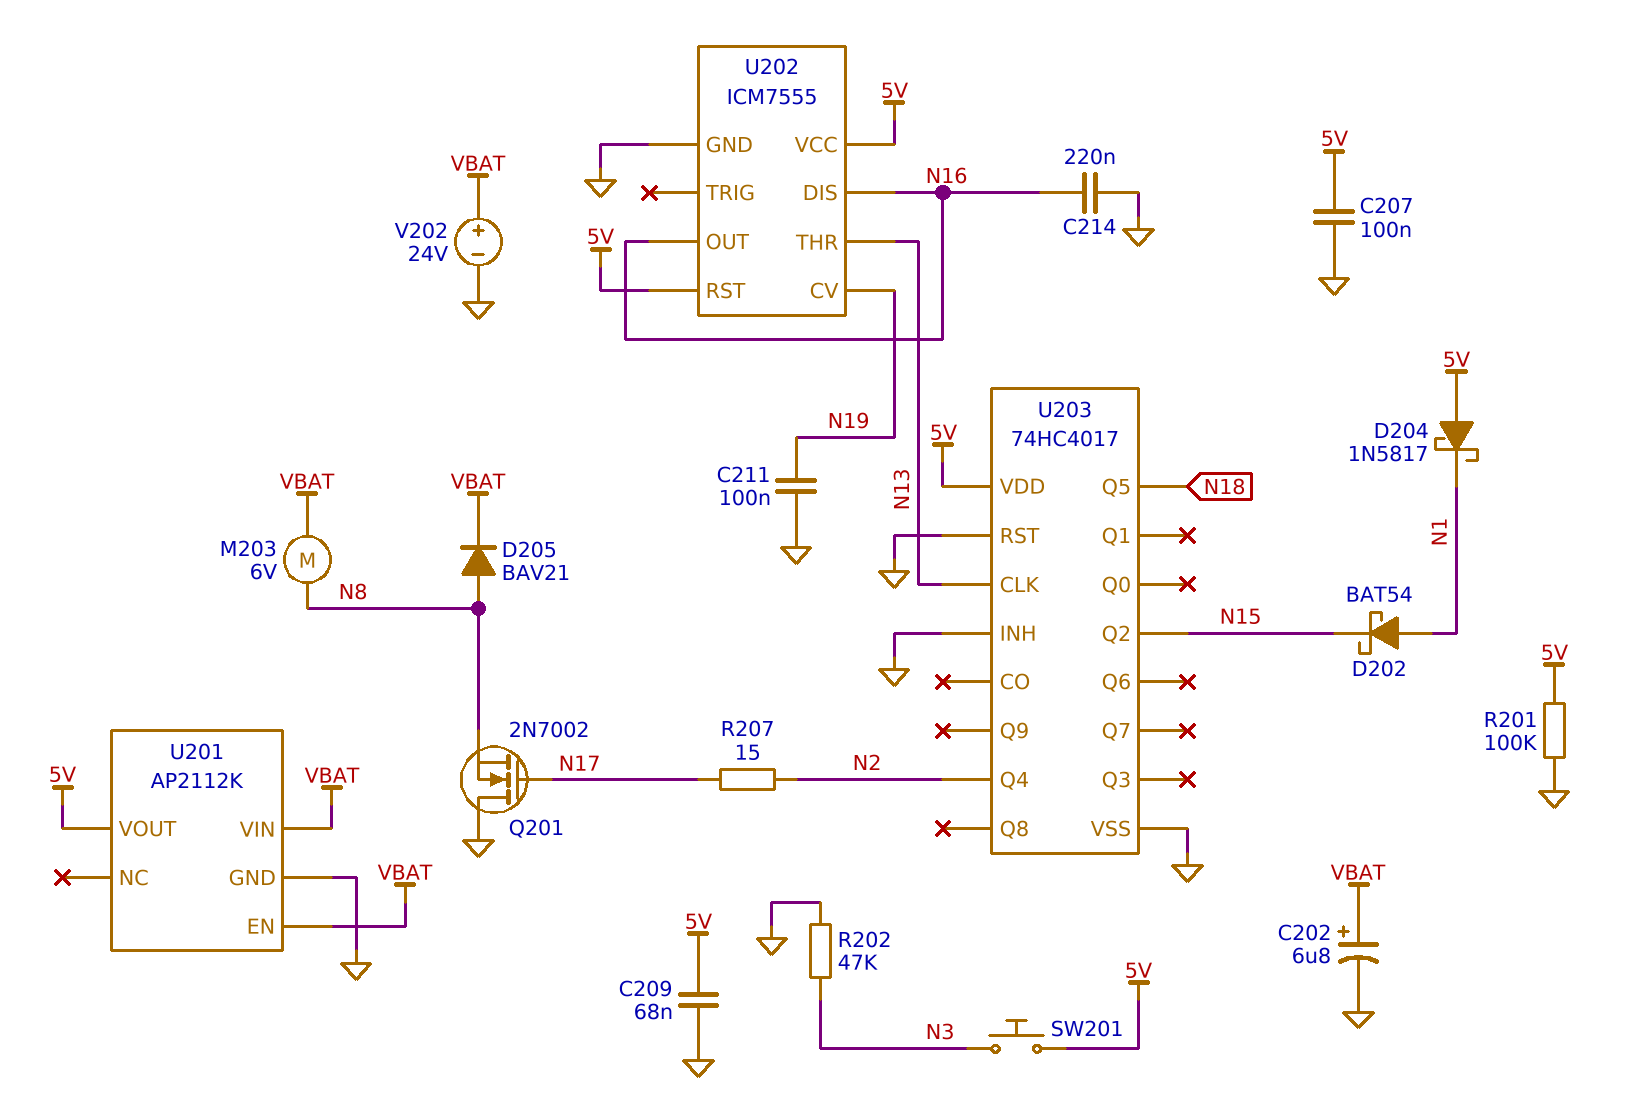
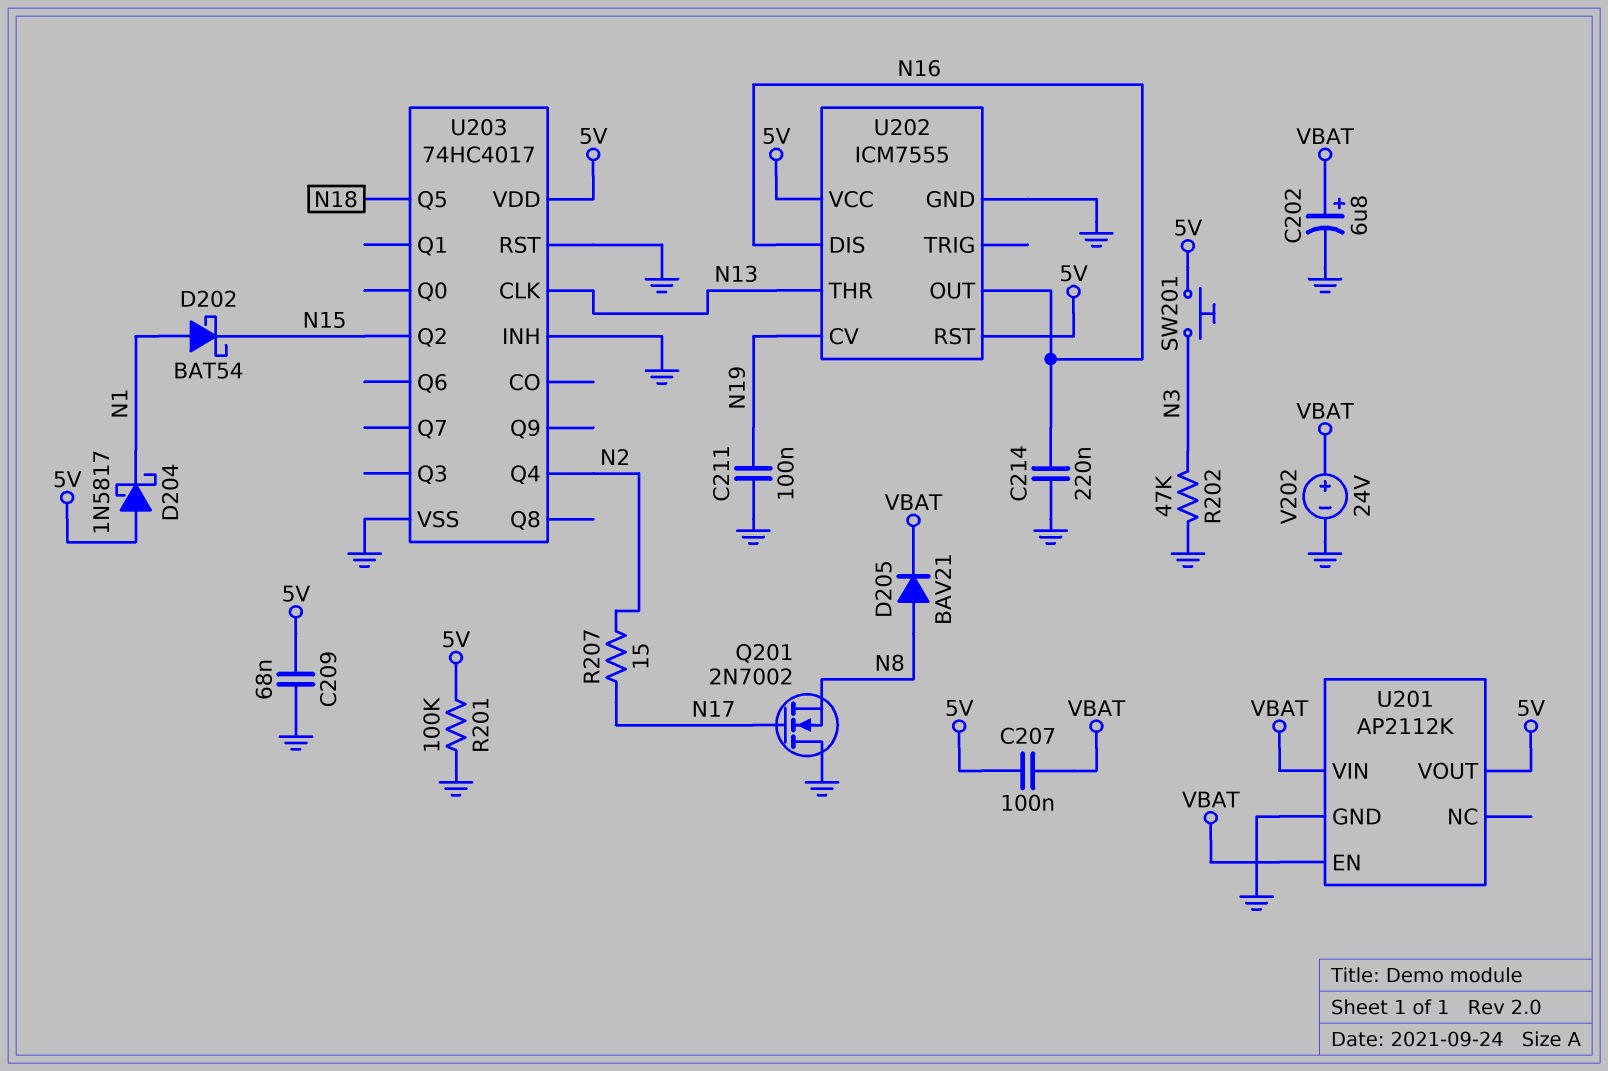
C207: 100nF (5V, GND) -> 100nF (5V, VBAT)
M203: motor 6V (N8, VBAT) -> none

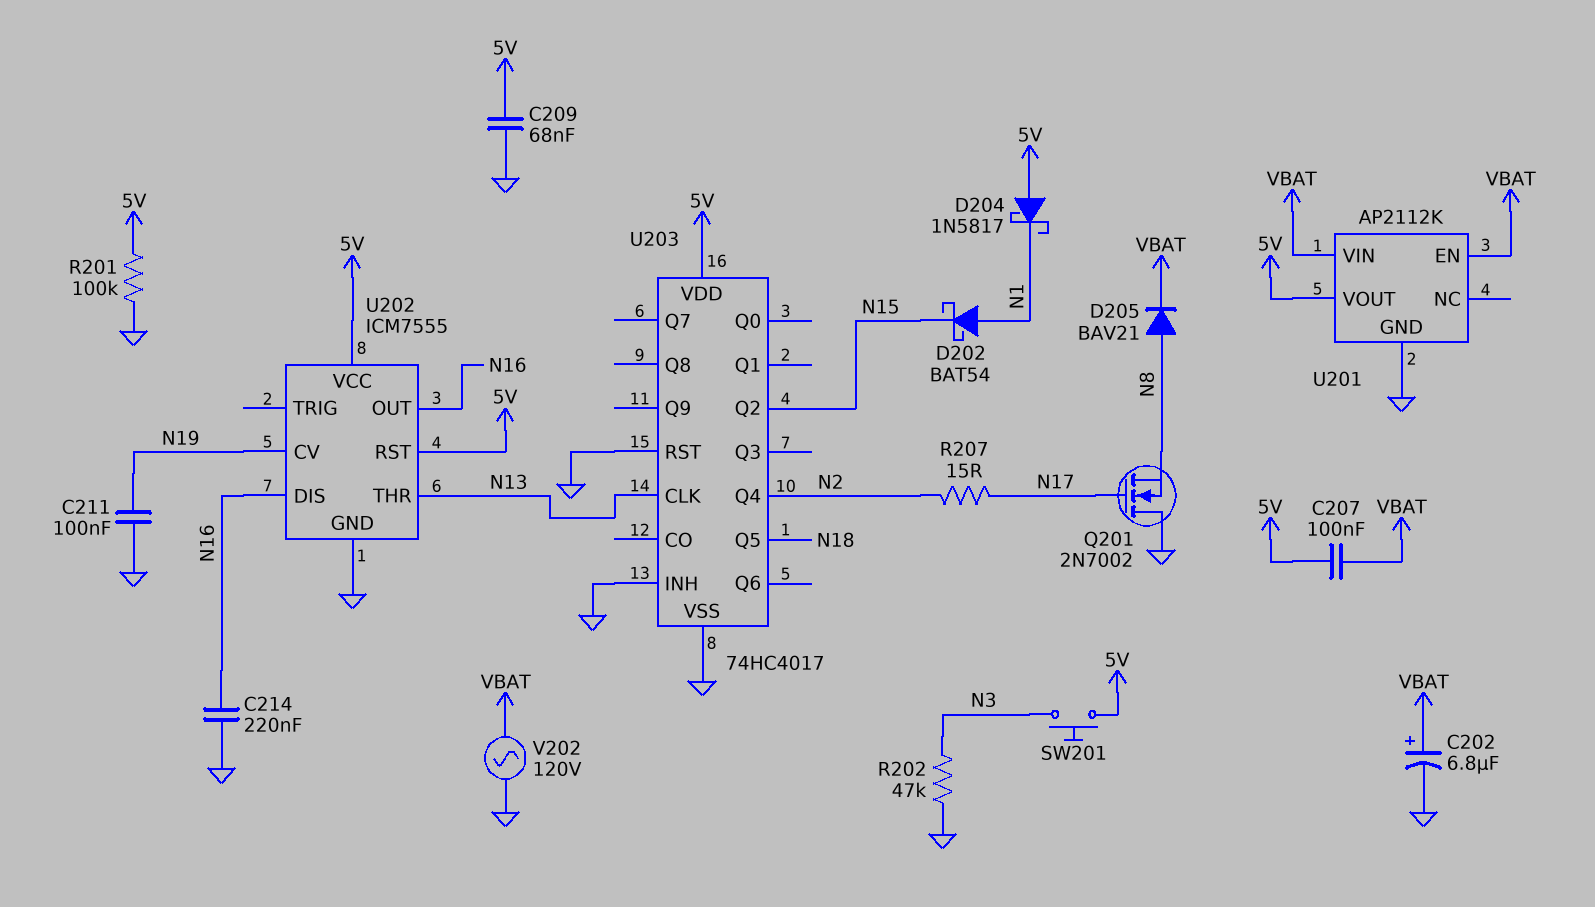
V202: 24V (plus VBAT, minus GND) -> AC 120V (GND, VBAT)

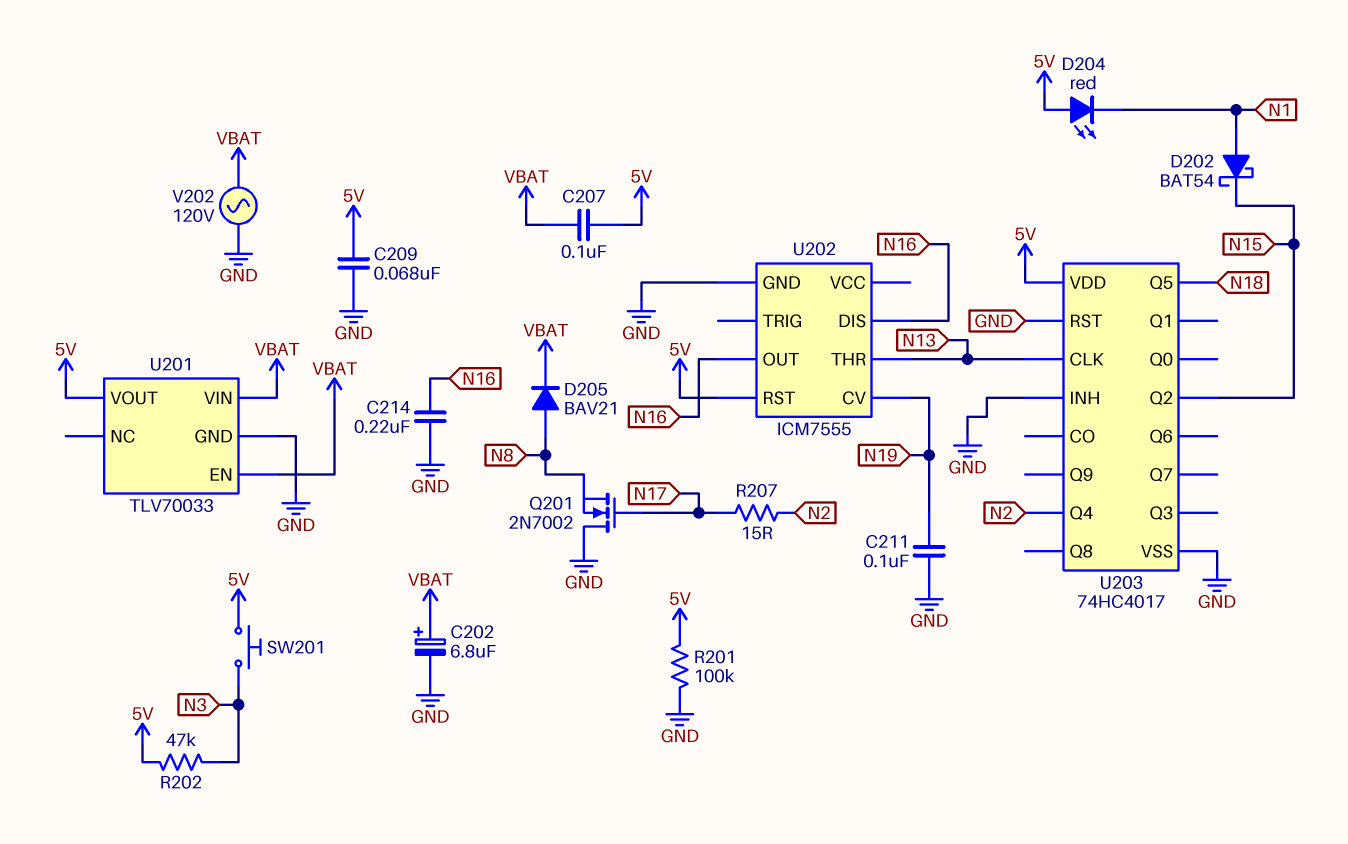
D204: schottky 1N5817 (A 5V, K N1) -> LED red (A 5V, K N1)
R202: 47k (GND, N3) -> 47k (5V, N3)
U201: AP2112K -> TLV70033
U202 pin VCC: 5V -> none

